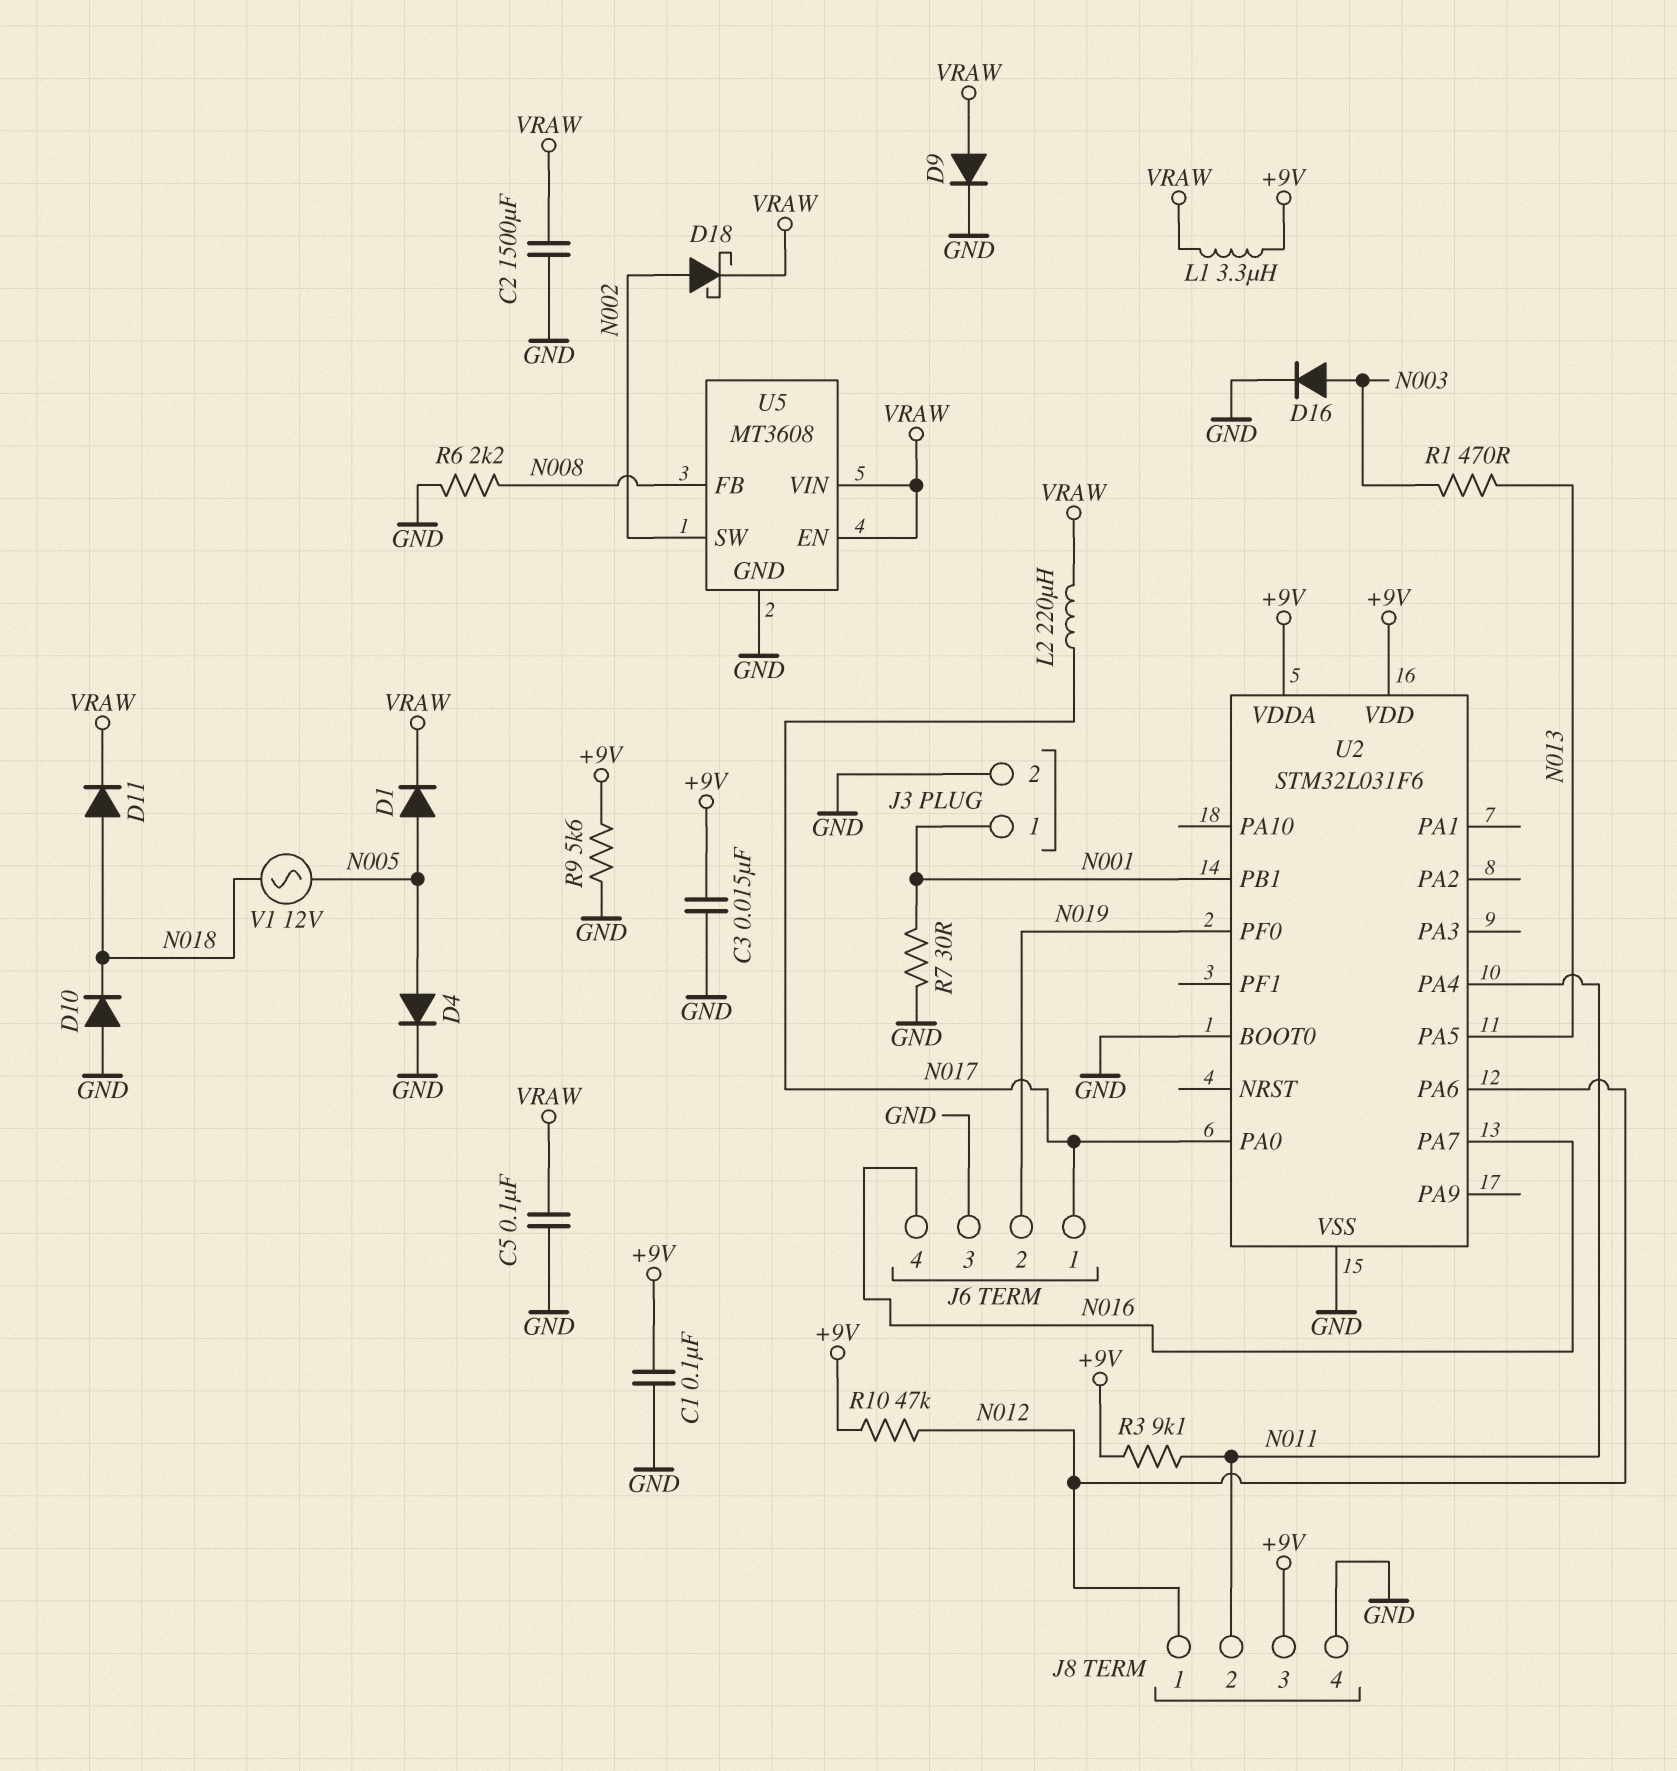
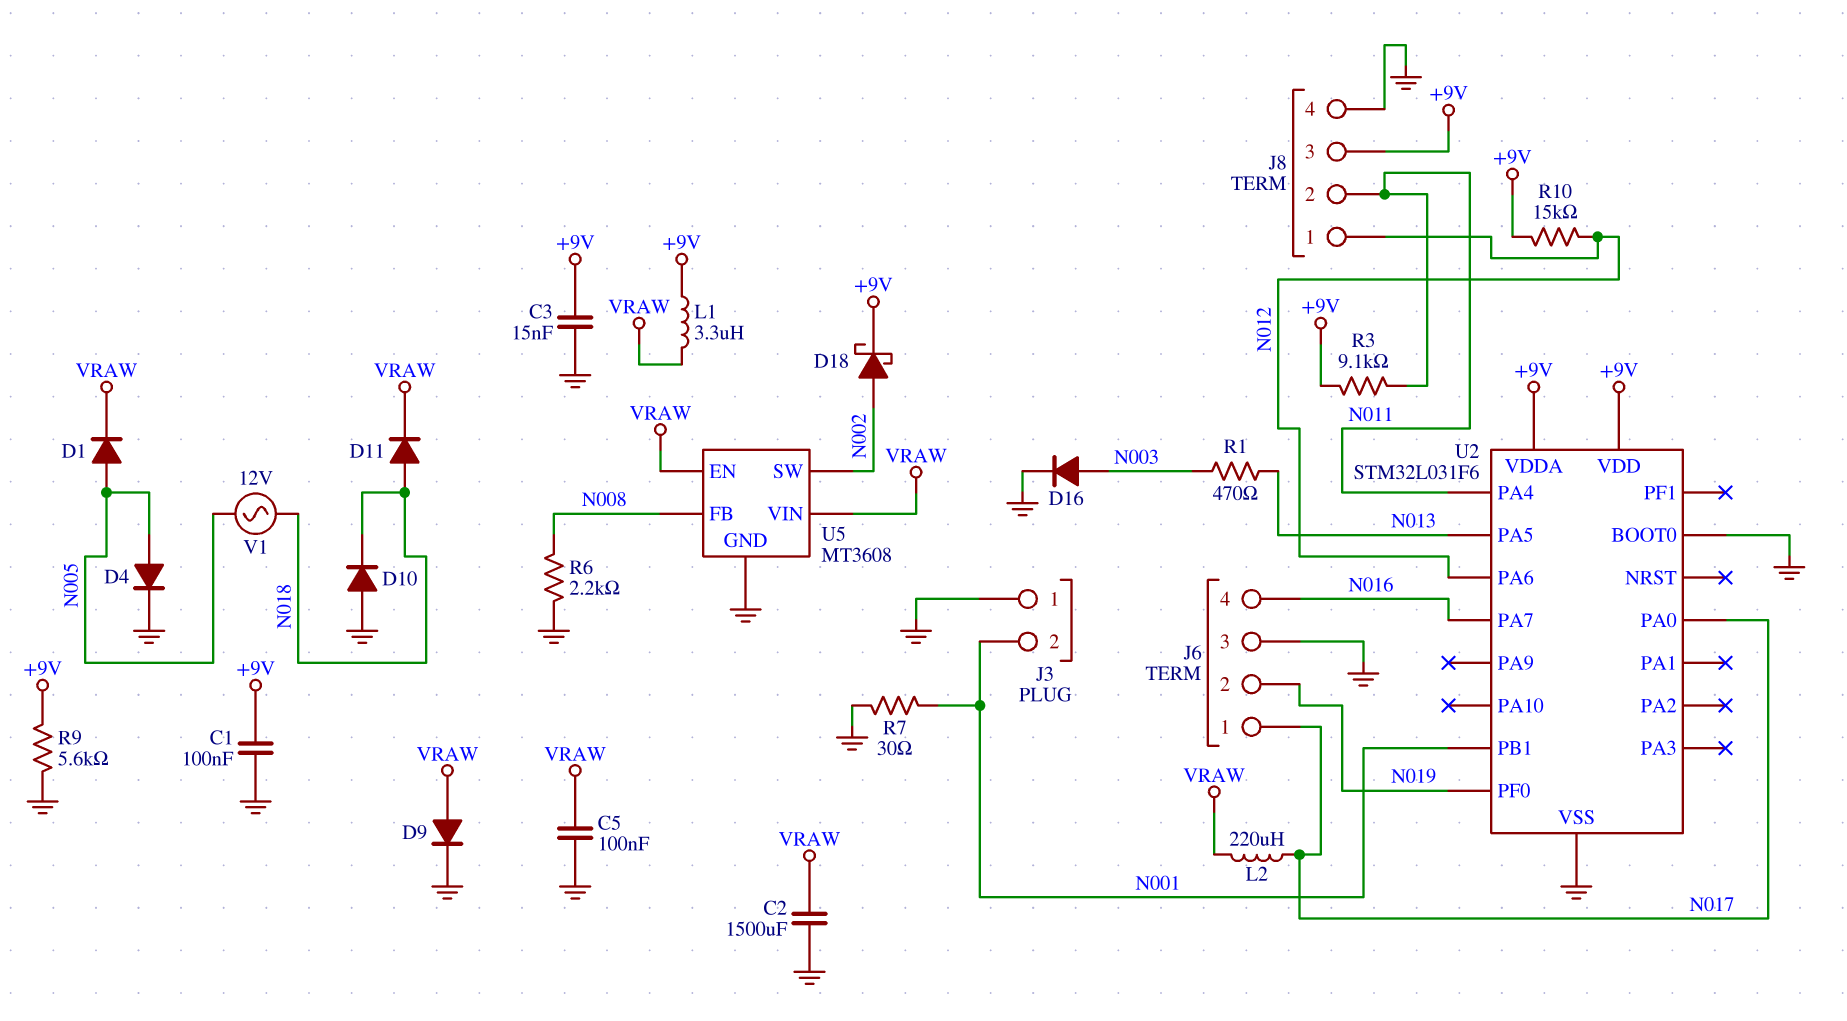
D18: schottky (A N002, K VRAW) -> schottky (A N002, K +9V)
J3 pin 1: N001 -> GND
J3 pin 2: GND -> N001
R10: 47k (+9V, N012) -> 15k (+9V, N012)

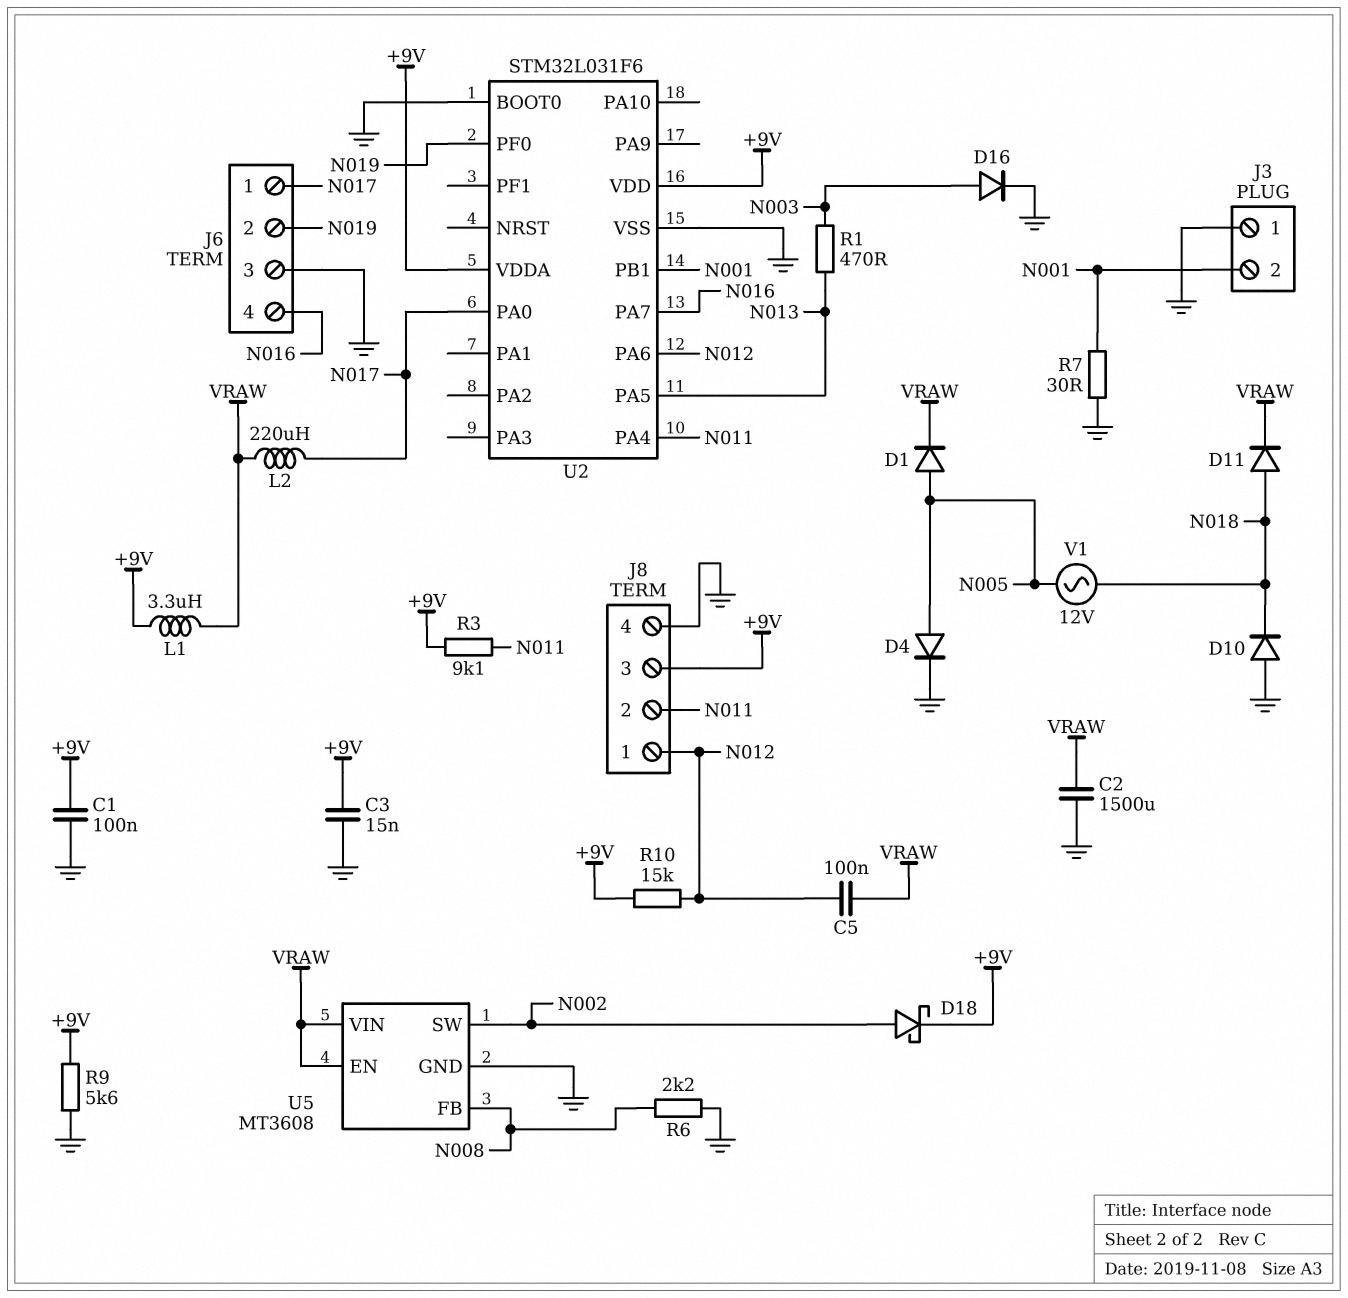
C5: 100nF (GND, VRAW) -> 100nF (N012, VRAW)
D9: diode (A VRAW, K GND) -> none

